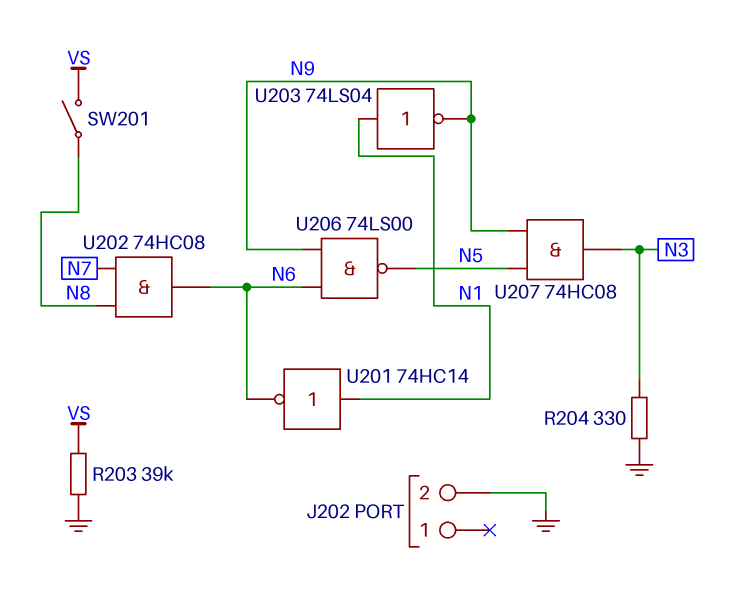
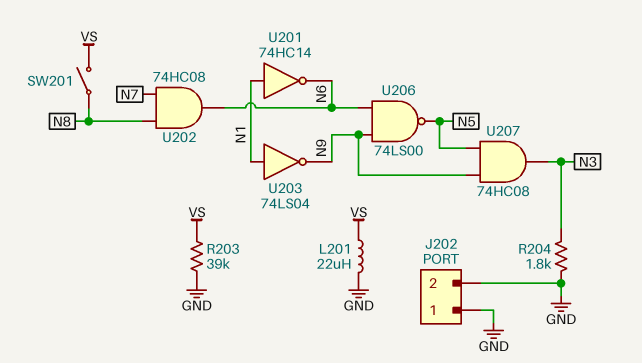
J202 pin 1: none -> GND
L201: none -> 22uH (GND, VS)
R204: 330 (GND, N3) -> 1.8k (GND, N3)

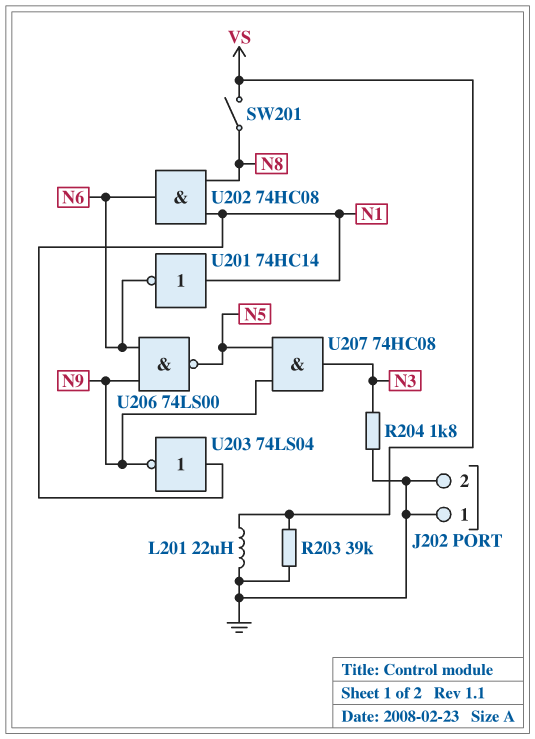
U202: AND 74HC08 (in N7, in N8, out N6) -> AND 74HC08 (in N1, in N8, out N6)

